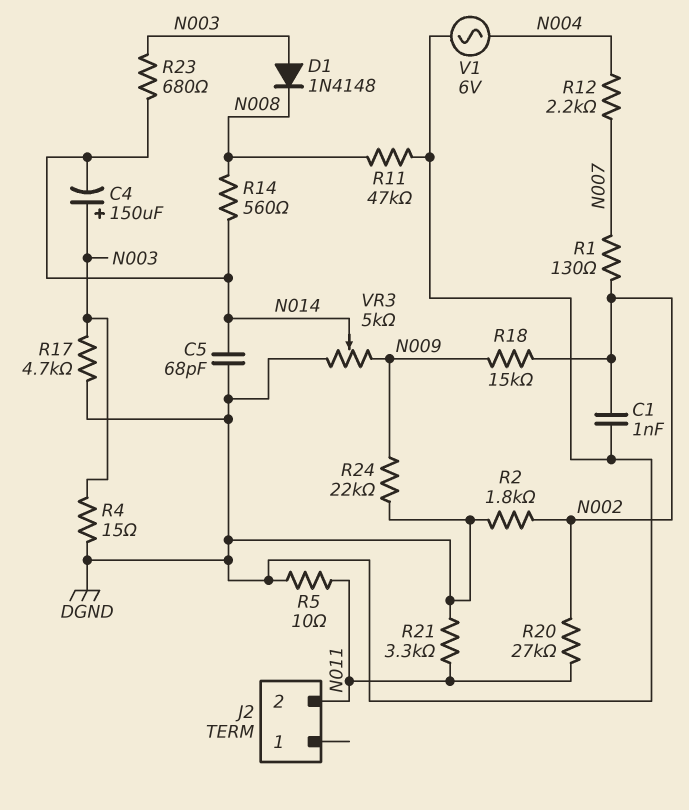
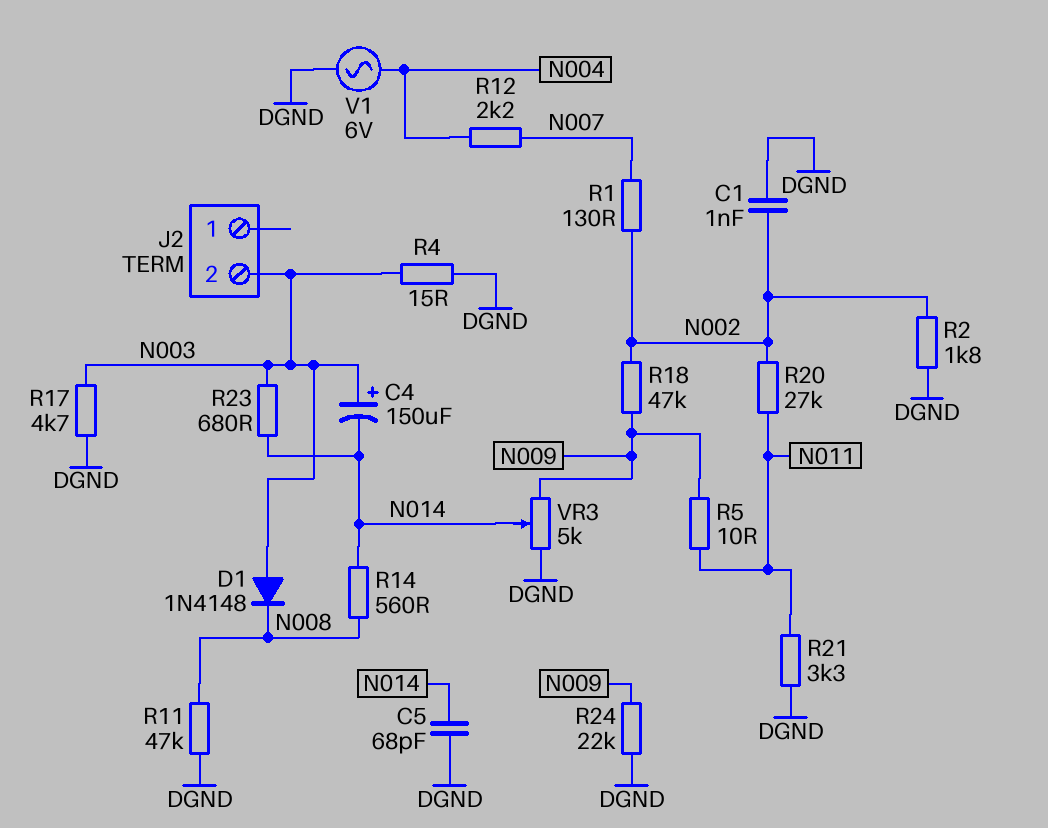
J2 pin 2: N011 -> N003
R5: 10 (DGND, N011) -> 10 (N009, N011)
R18: 15k (N002, N009) -> 47k (N002, N009)

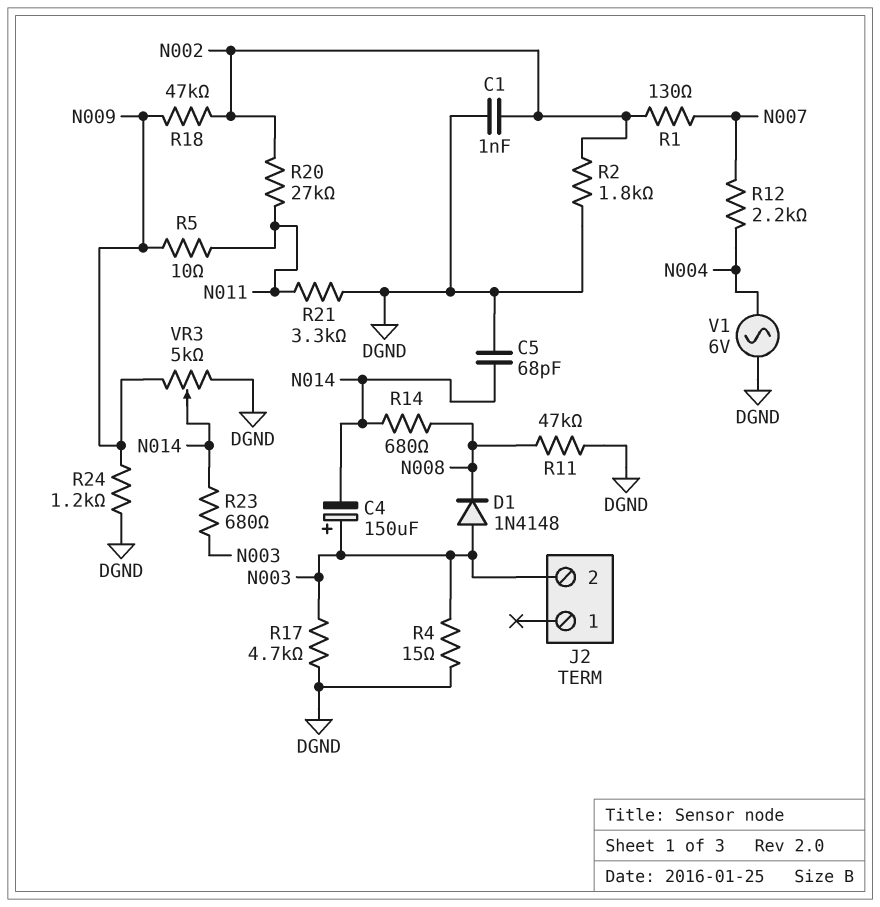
R14: 560 (N008, N014) -> 680 (N008, N014)
R24: 22k (DGND, N009) -> 1.2k (DGND, N009)

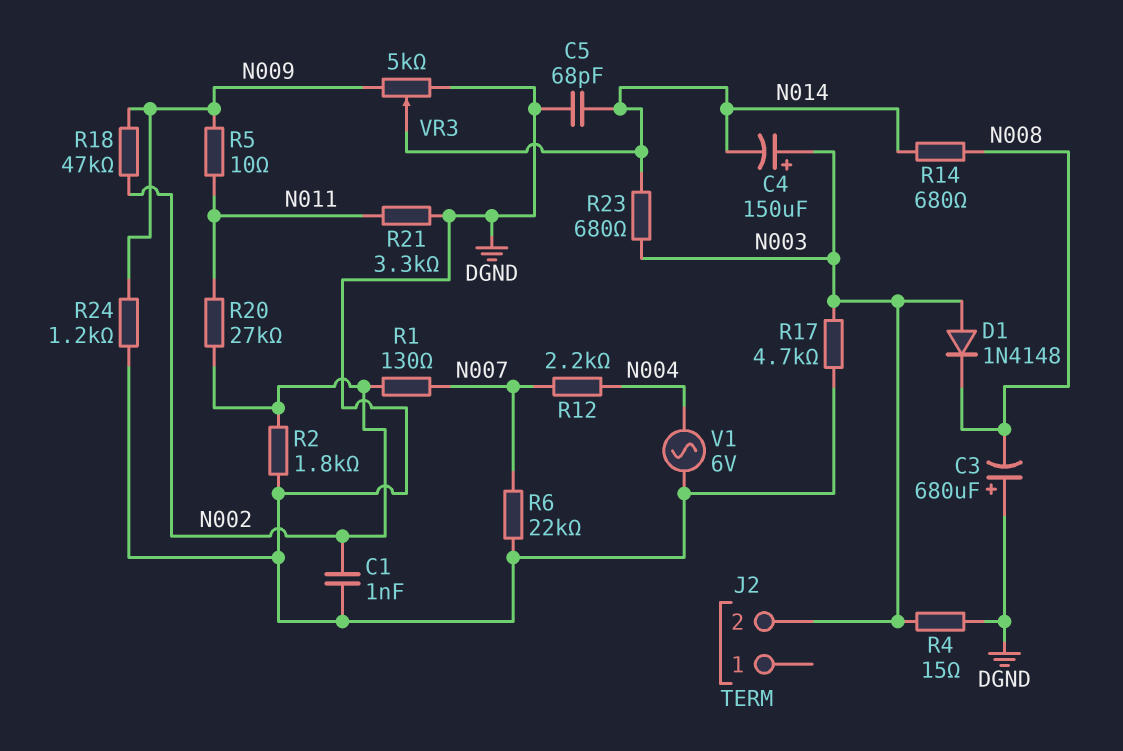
C3: none -> 680uF (plus DGND, minus N008)
R6: none -> 22k (DGND, N007)
R11: 47k (DGND, N008) -> none

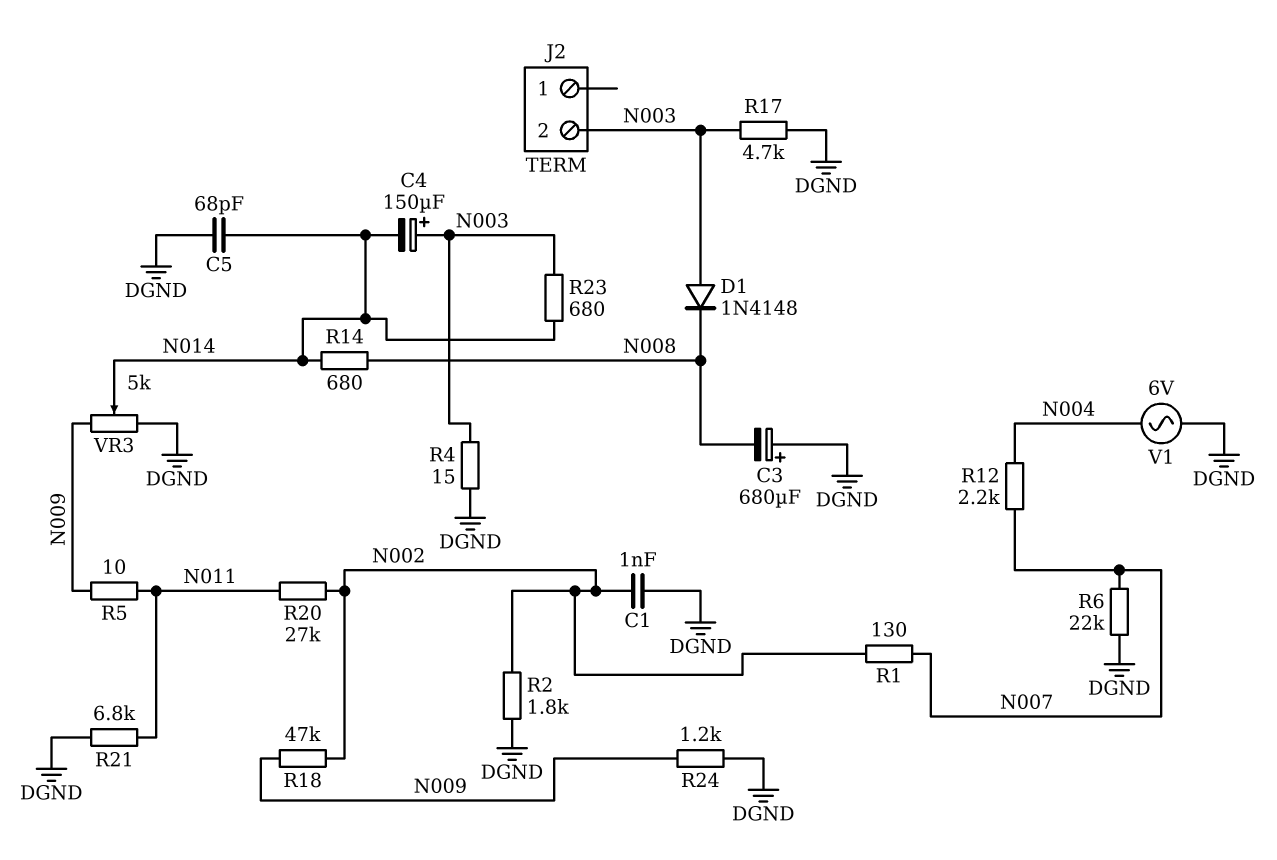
R21: 3.3k (DGND, N011) -> 6.8k (DGND, N011)

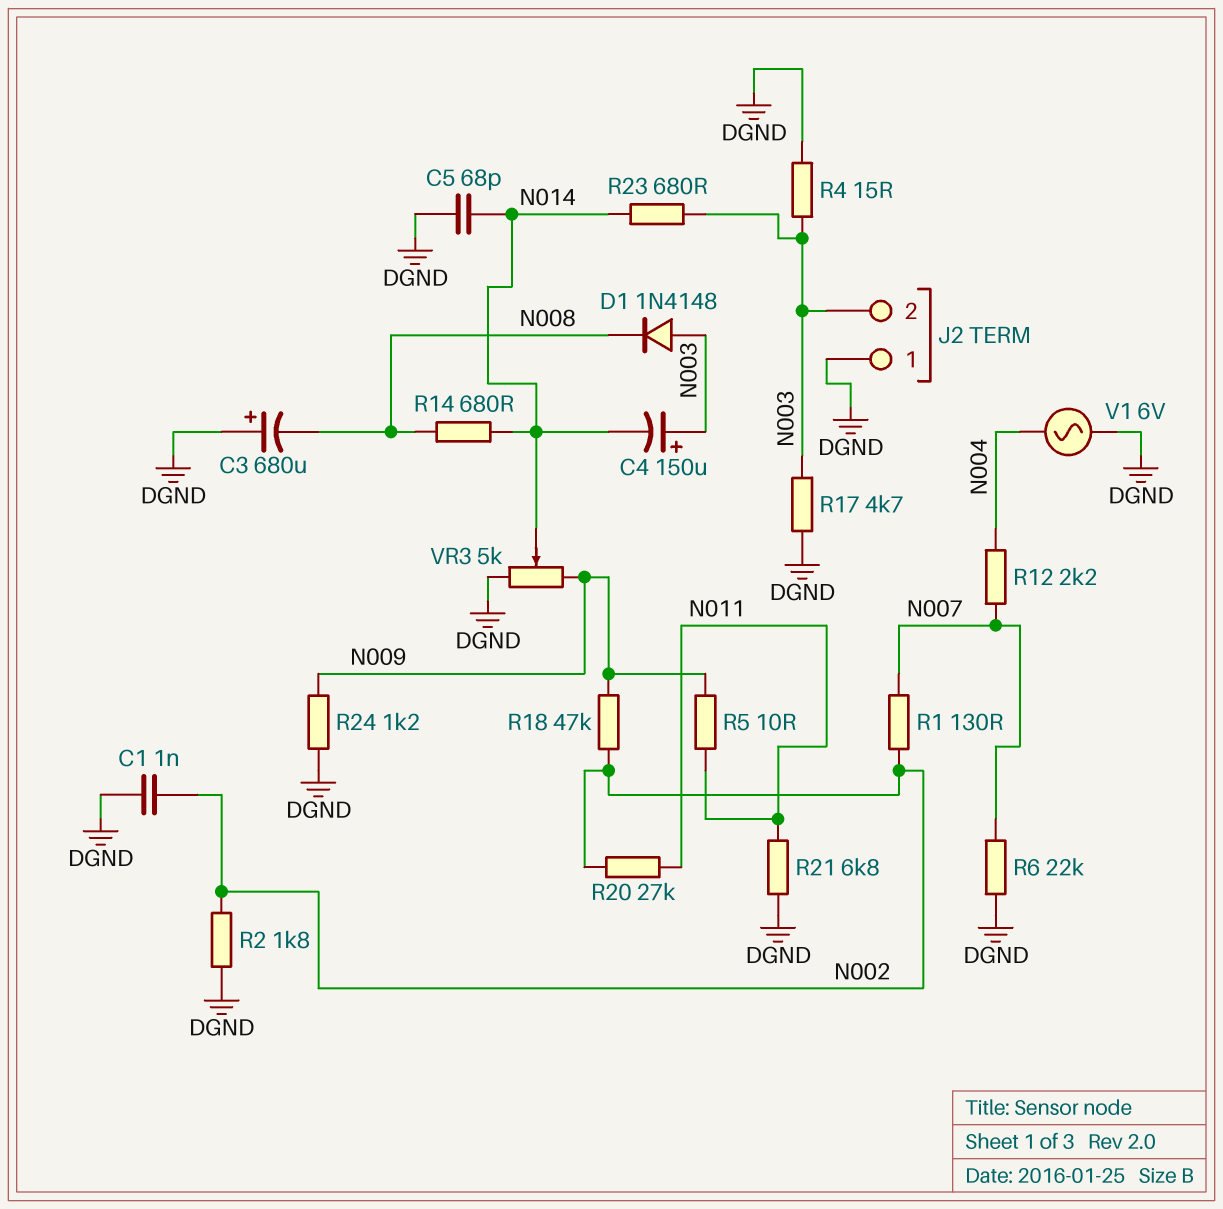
J2 pin 1: none -> DGND

